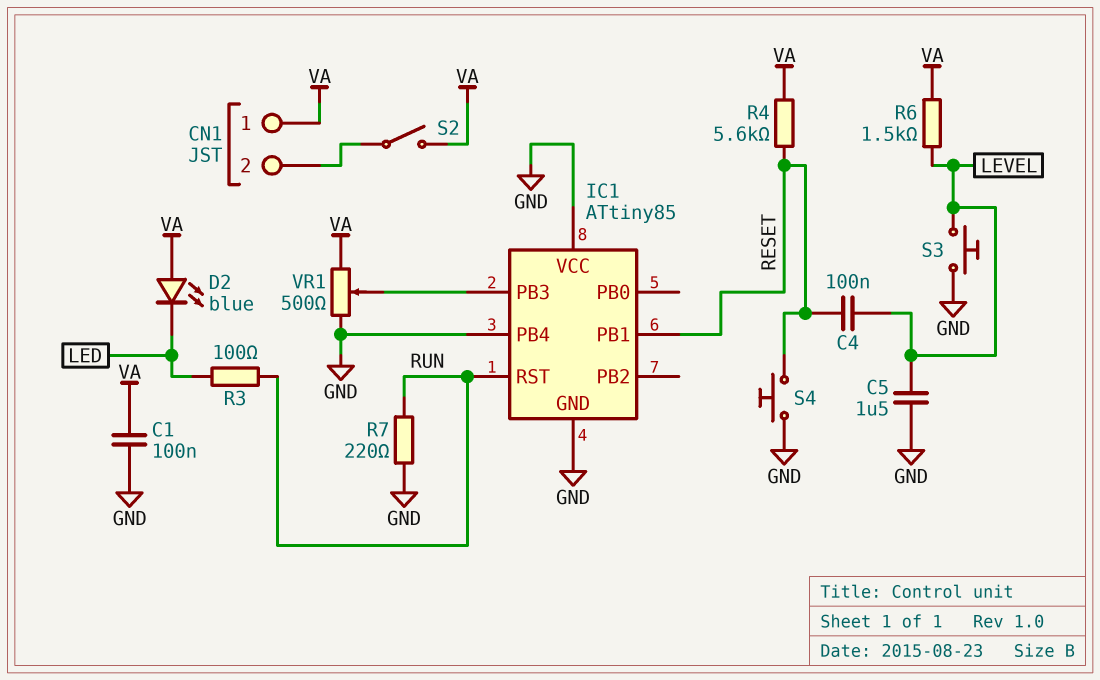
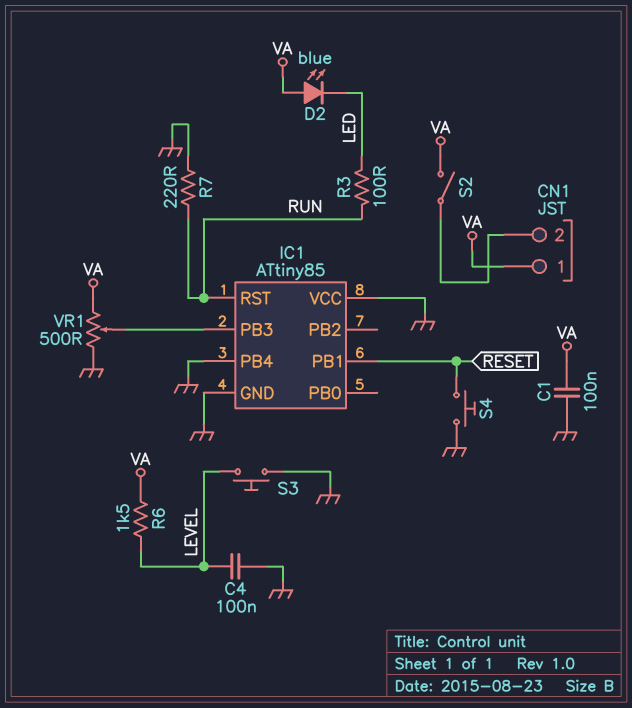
C4: 100nF (LEVEL, RESET) -> 100nF (GND, LEVEL)
C5: 1.5uF (GND, LEVEL) -> none
R4: 5.6k (RESET, VA) -> none

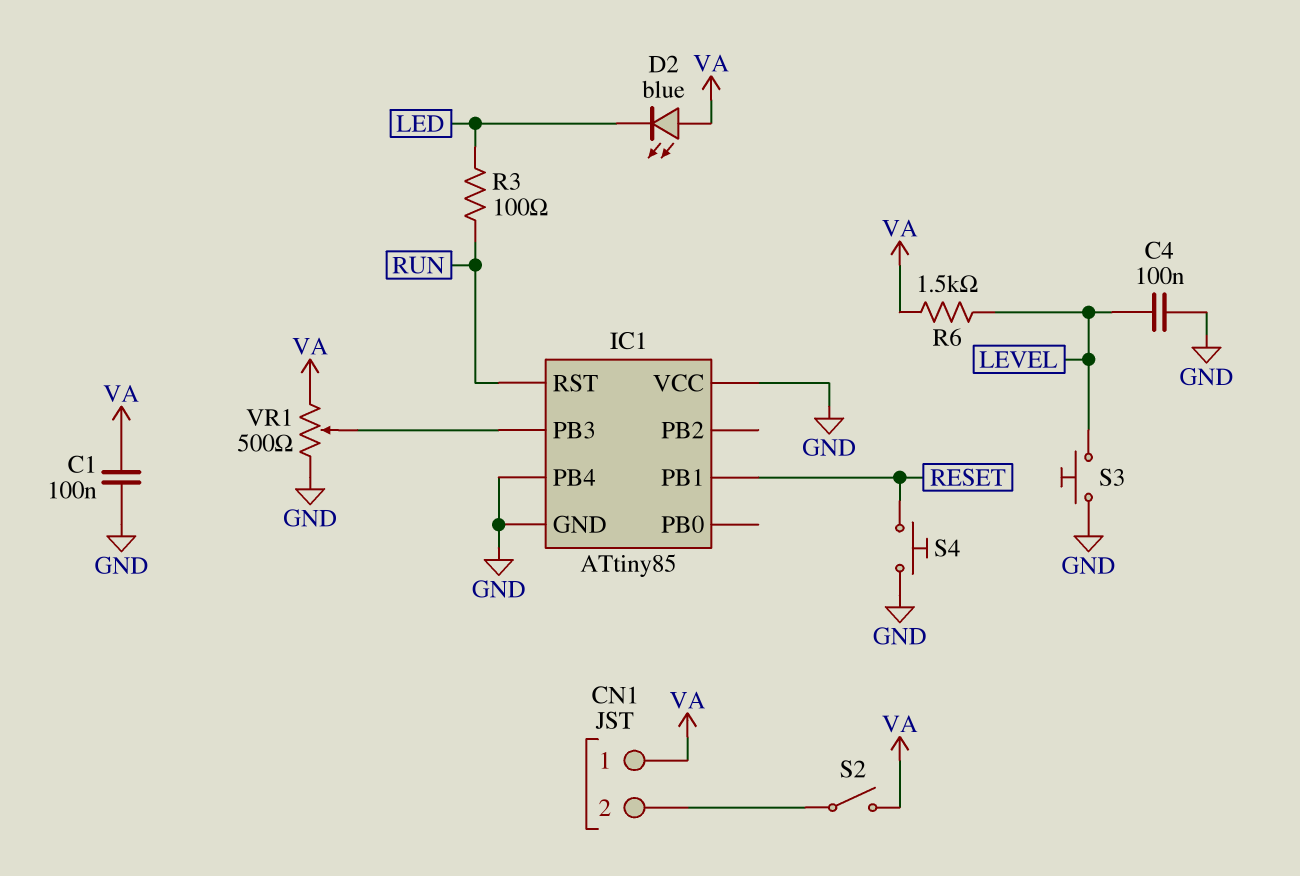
R7: 220 (GND, RUN) -> none

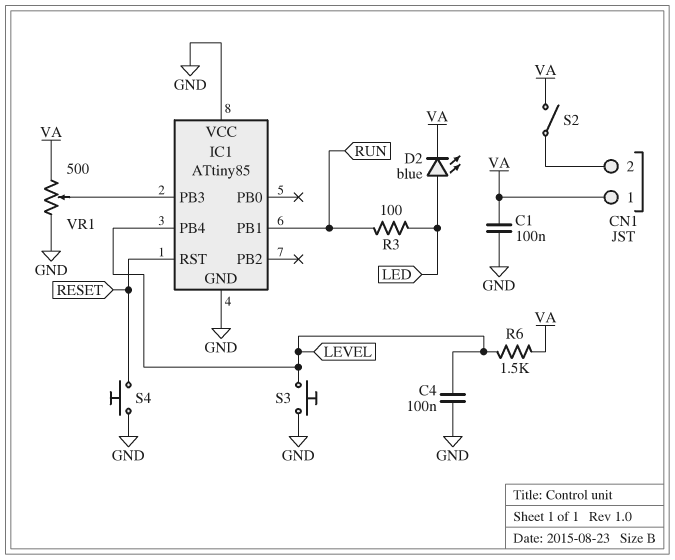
D2: LED blue (A VA, K LED) -> LED blue (A LED, K VA)
IC1 pin PB1: RESET -> RUN
IC1 pin PB4: GND -> LEVEL
IC1 pin RST: RUN -> RESET

